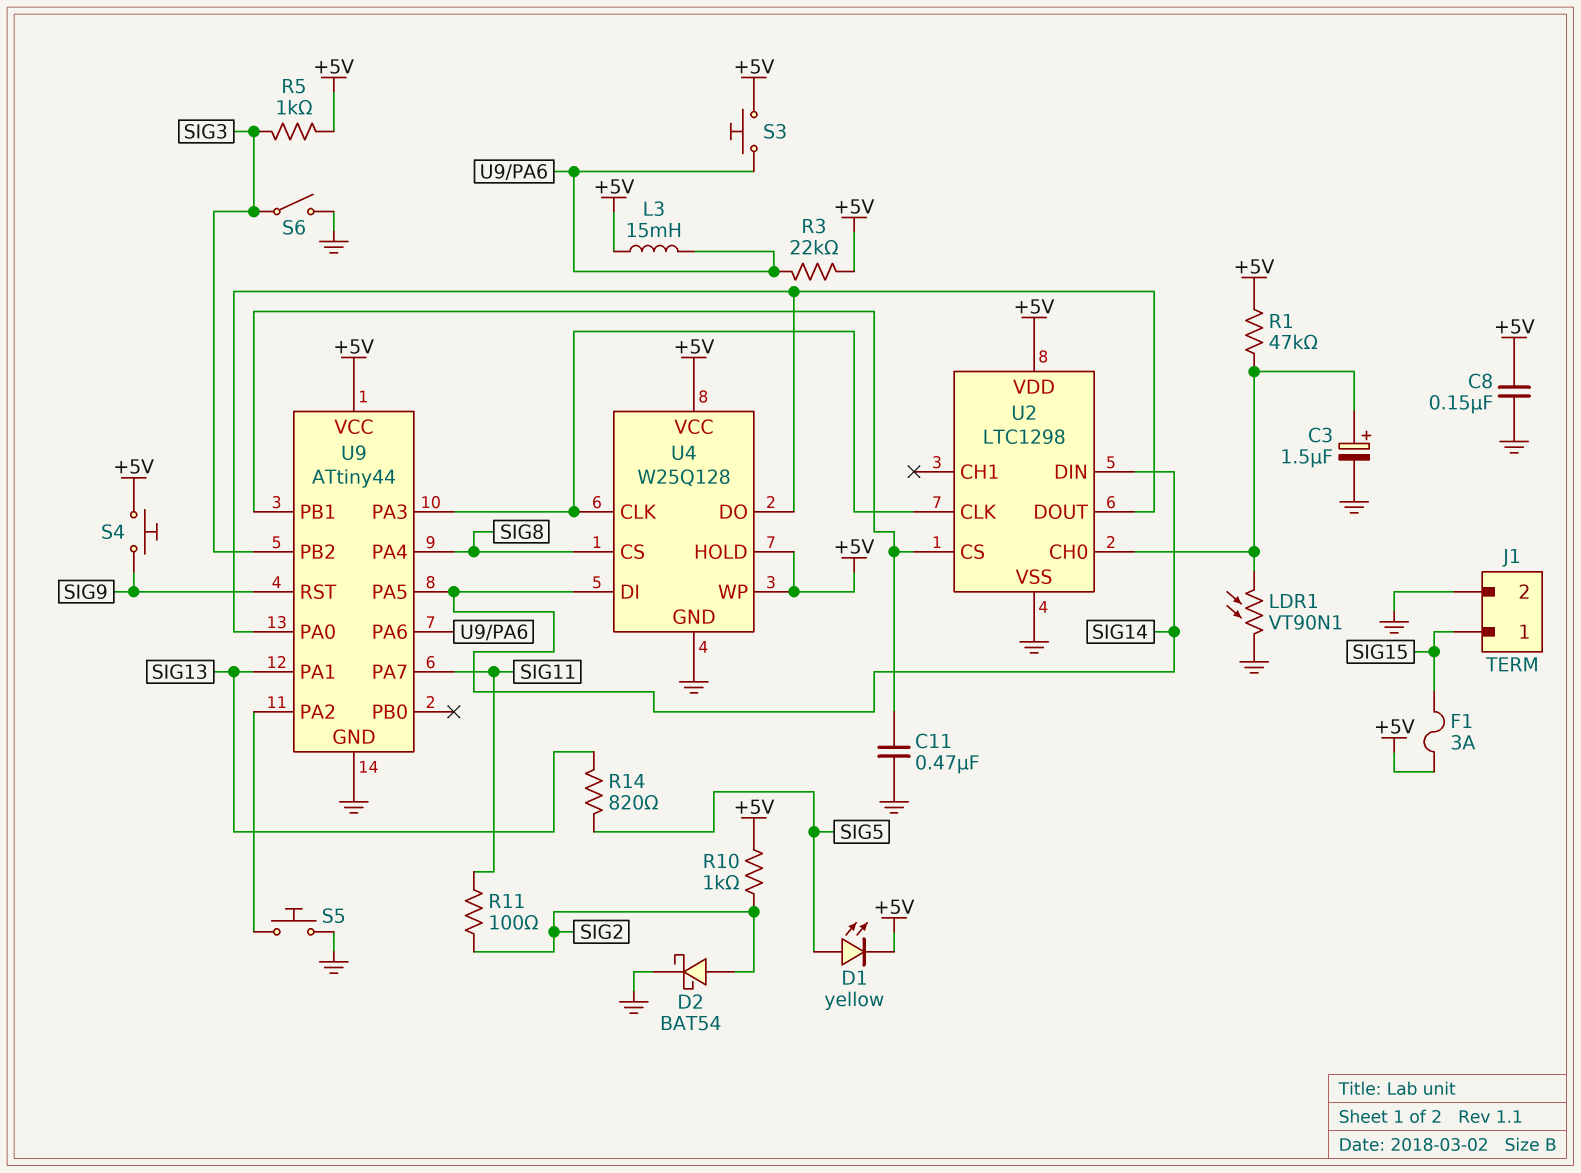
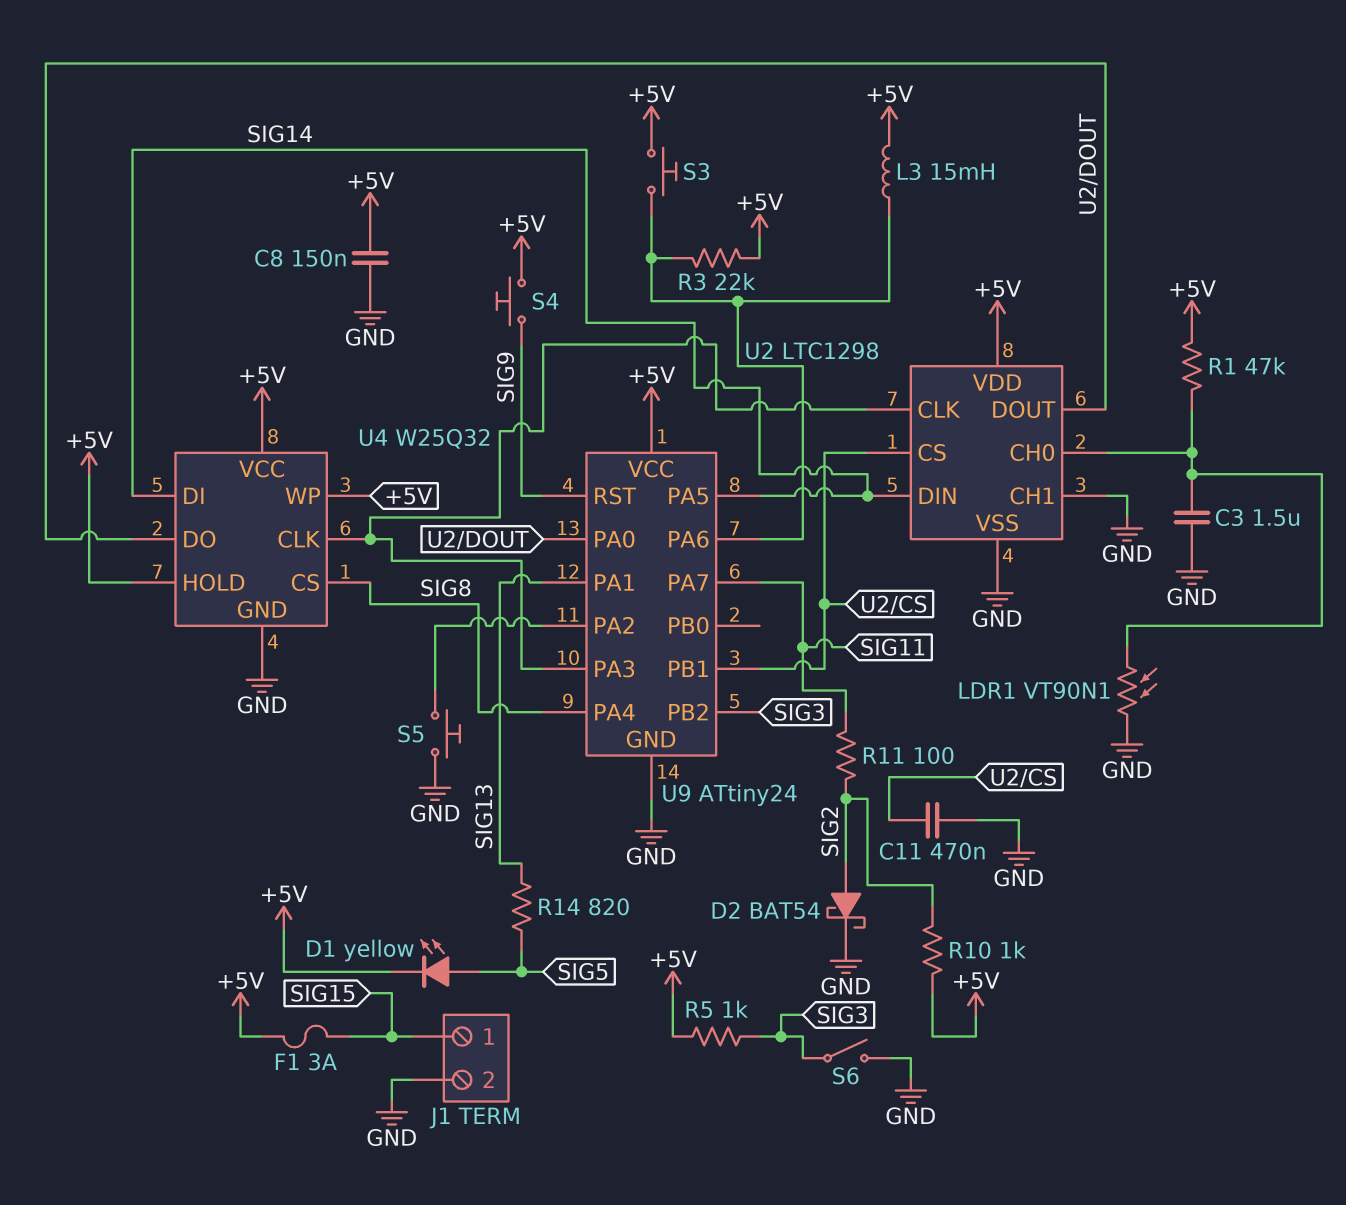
C3: 1.5uF (plus U2/CH0, minus GND) -> 1.5uF (GND, U2/CH0)
U2 pin CH1: none -> GND
U4: W25Q128 -> W25Q32
U9: ATtiny44 -> ATtiny24

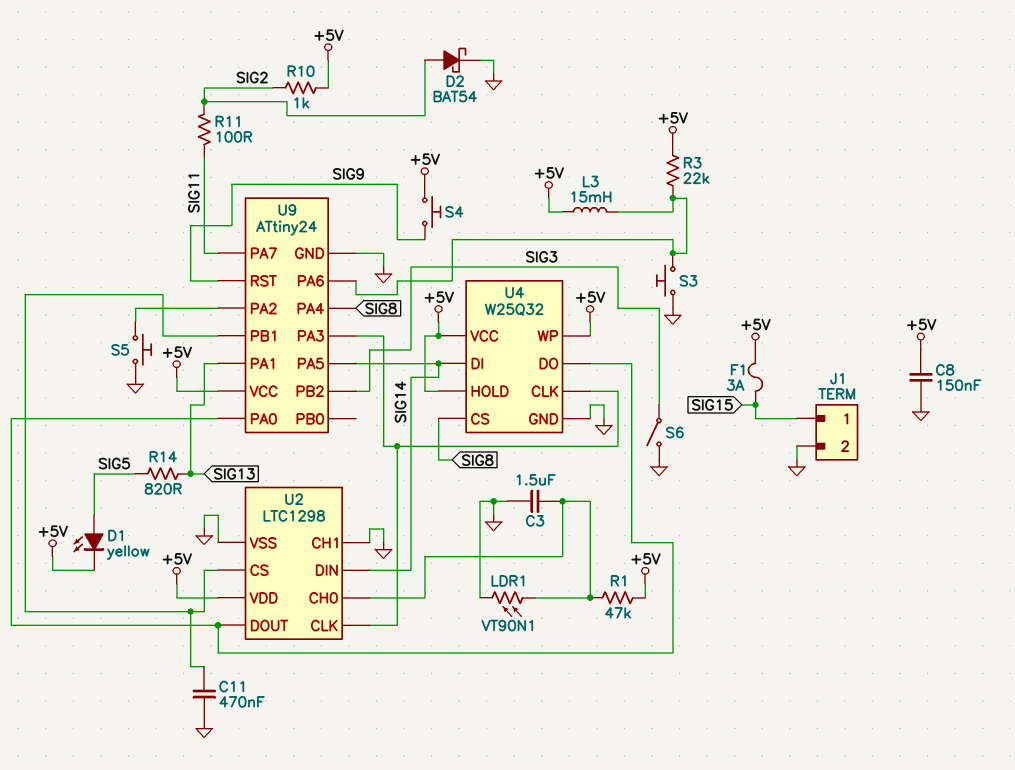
R5: 1k (+5V, SIG3) -> none
S3: button (+5V, U9/PA6) -> button (GND, U9/PA6)

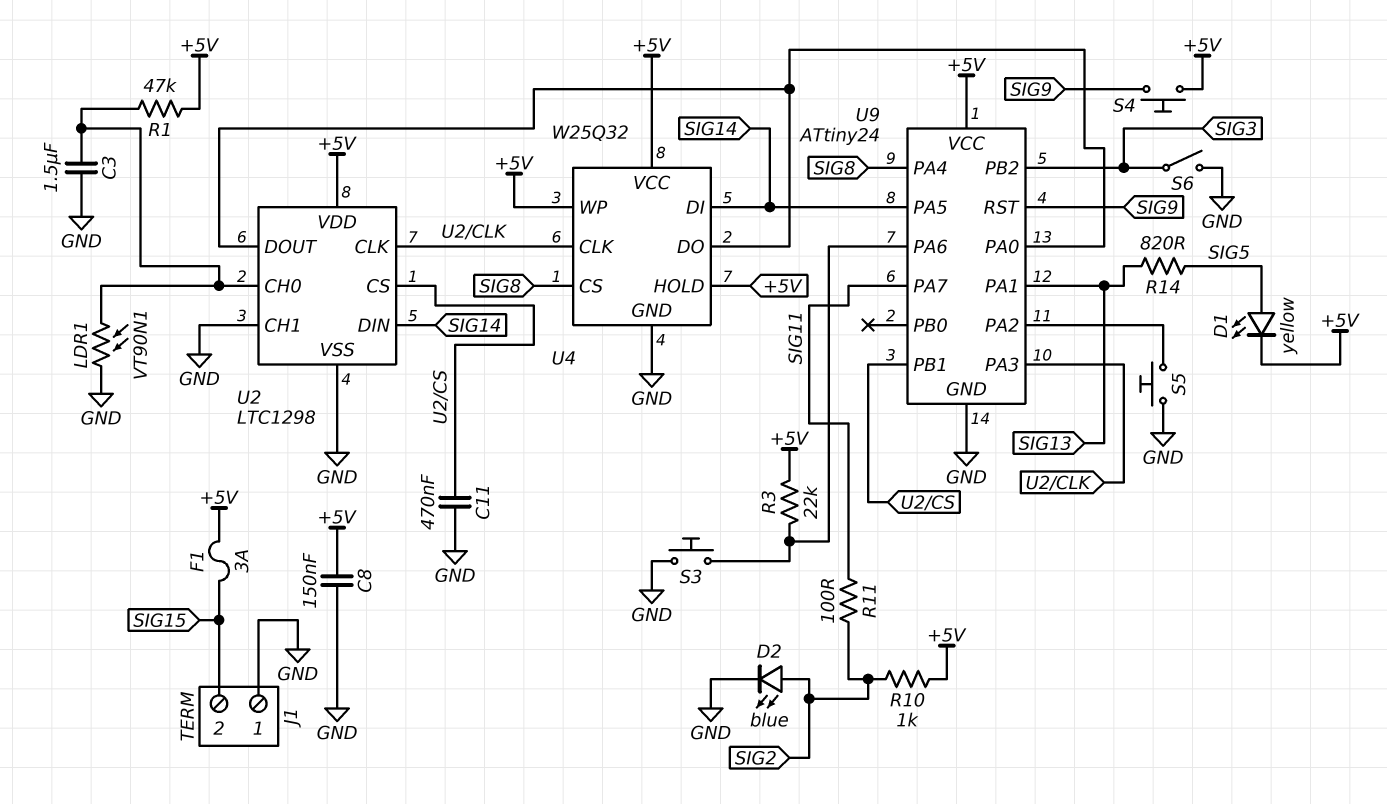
D2: schottky BAT54 (A SIG2, K GND) -> LED blue (A SIG2, K GND)
J1 pin 1: SIG15 -> GND
J1 pin 2: GND -> SIG15
L3: 15mH (+5V, U9/PA6) -> none

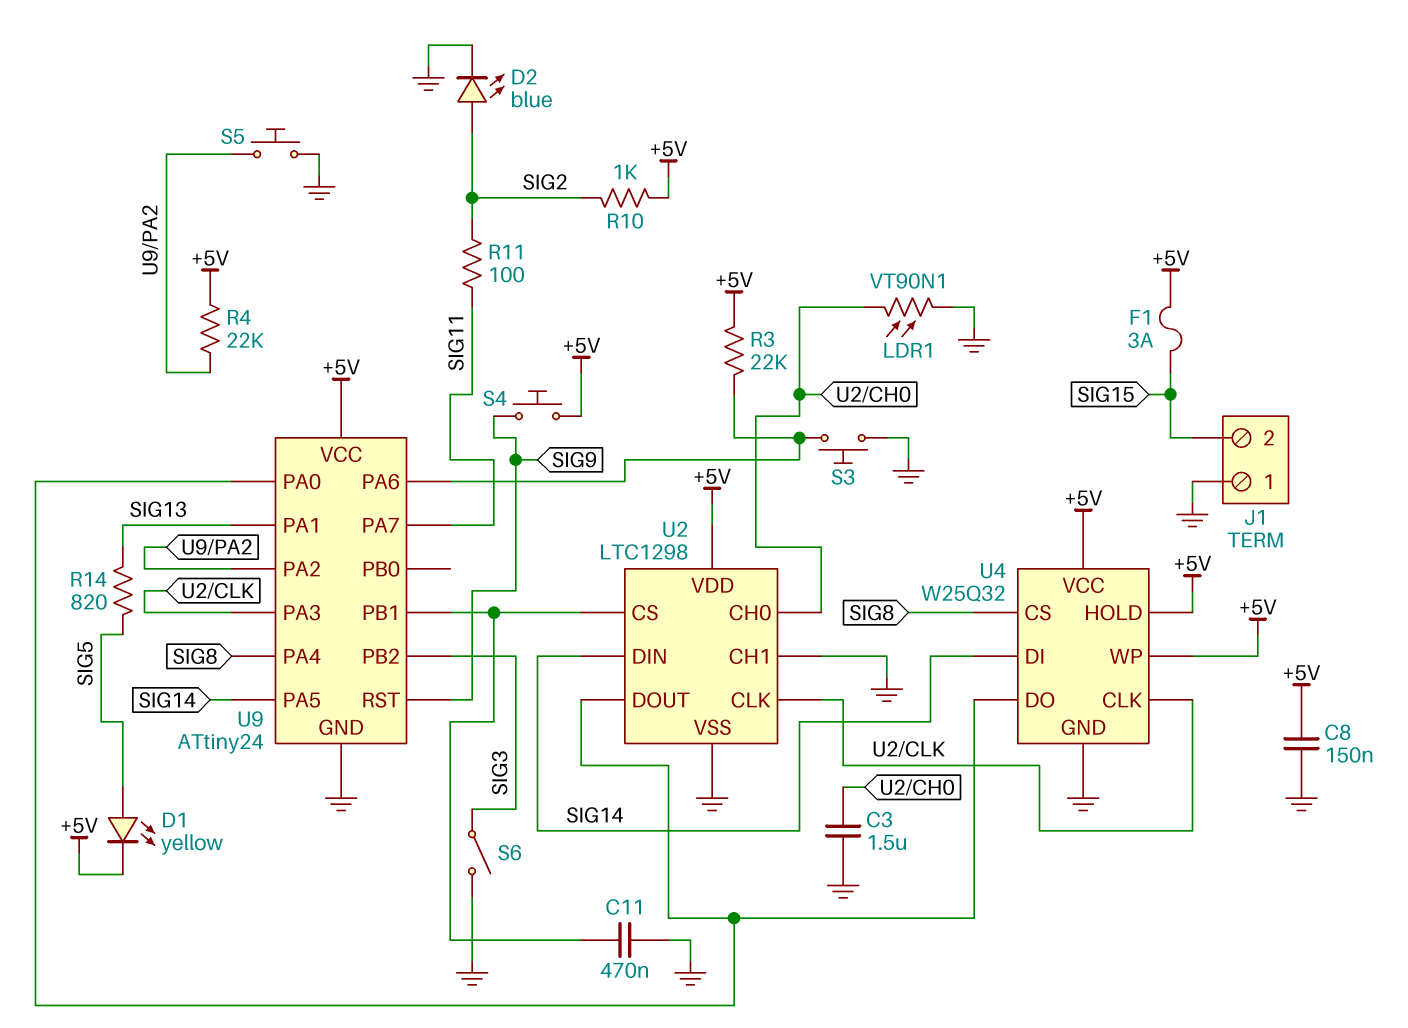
R1: 47k (+5V, U2/CH0) -> none
R4: none -> 22k (+5V, U9/PA2)

